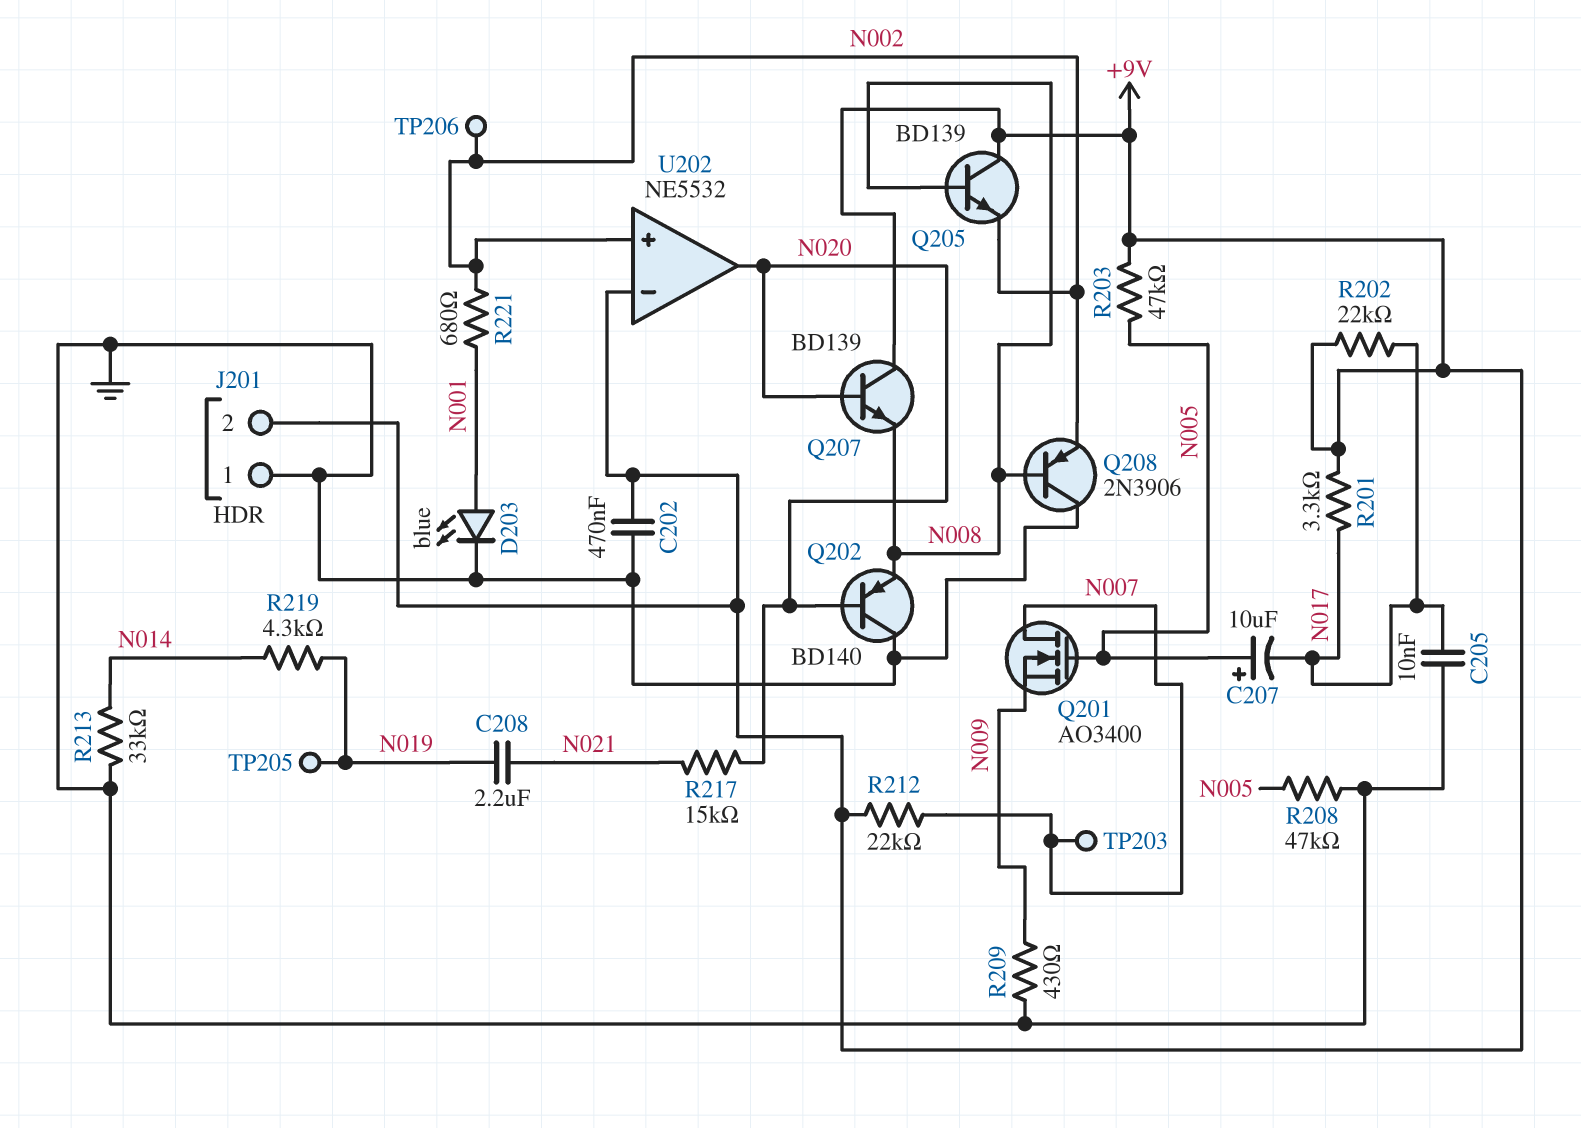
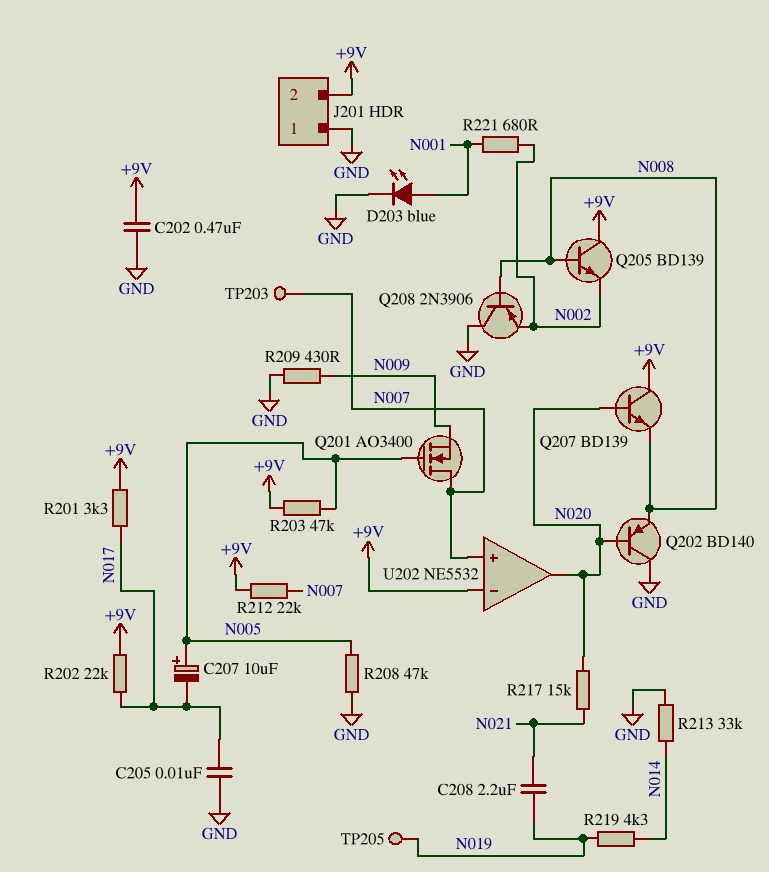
TP206: test point (N002) -> none
U202 pin in+: N002 -> N007

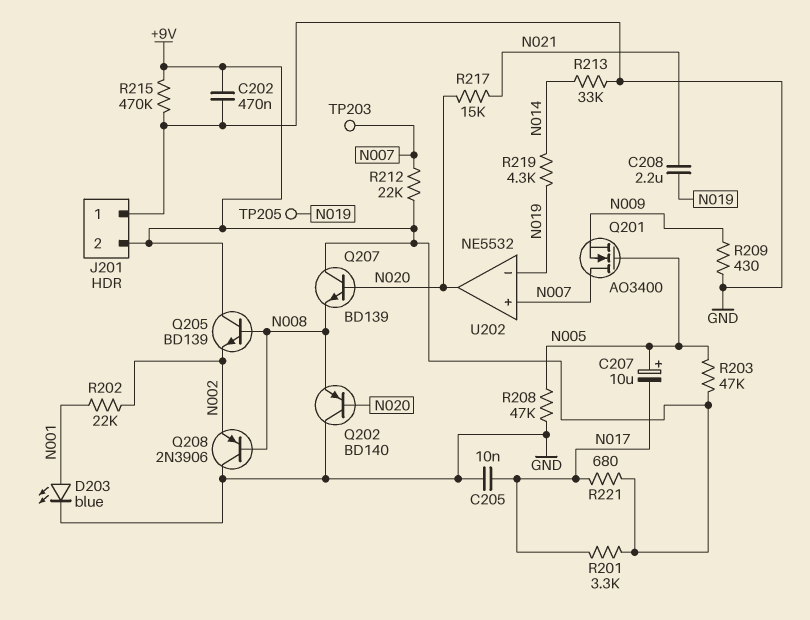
R202: 22k (+9V, N017) -> 22k (N001, N002)
R215: none -> 470k (+9V, GND)
R221: 680 (N001, N002) -> 680 (+9V, N017)
U202 pin in-: +9V -> N019

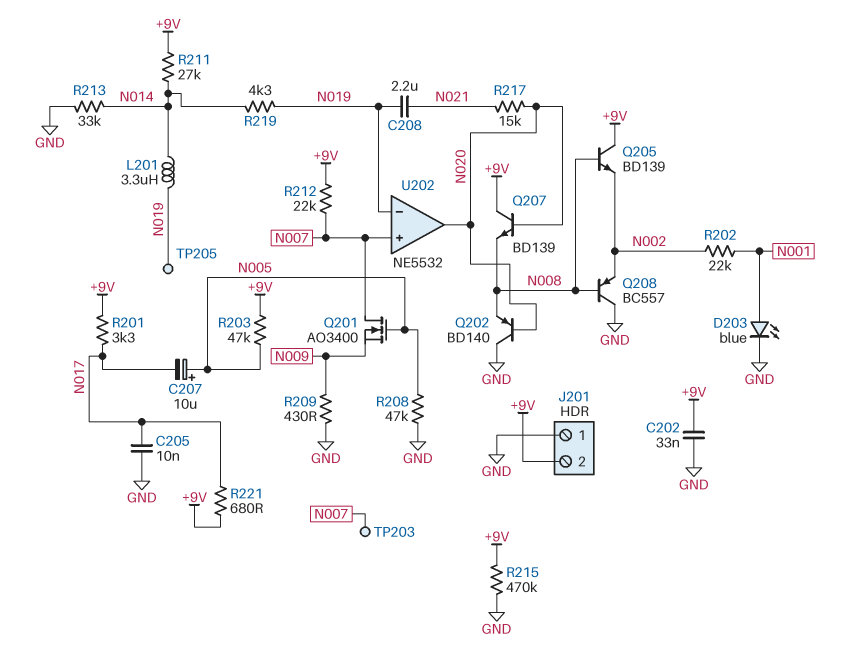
C202: 470nF (+9V, GND) -> 33nF (+9V, GND)
L201: none -> 3.3uH (N014, N019)
Q208: PNP 2N3906 (B N008, C GND, E N002) -> PNP BC557 (B N008, C GND, E N002)
R211: none -> 27k (+9V, N014)

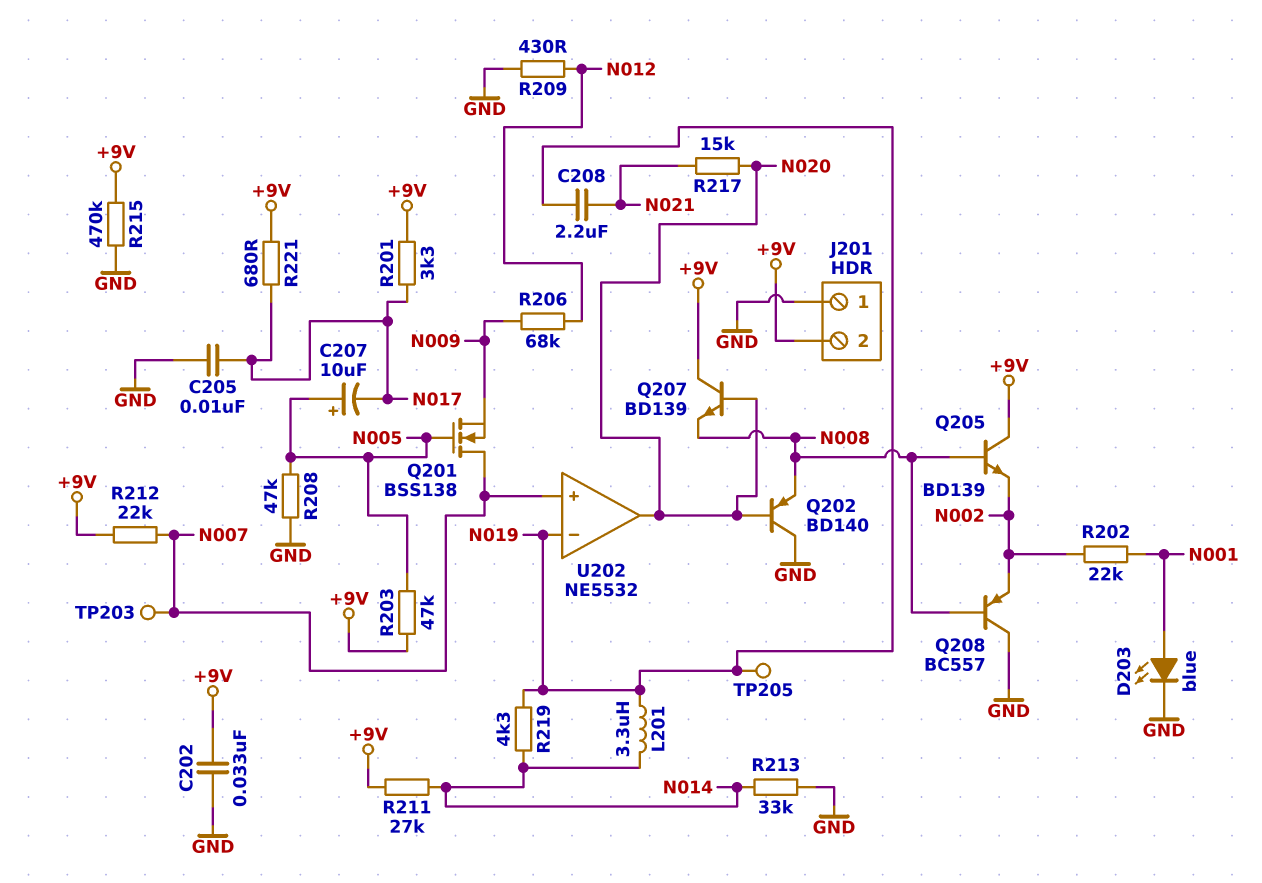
Q201: NMOS AO3400 (G N005, D N007, S N009) -> NMOS BSS138 (G N005, D N007, S N009)
R206: none -> 68k (N009, N012)
R209: 430 (GND, N009) -> 430 (GND, N012)

